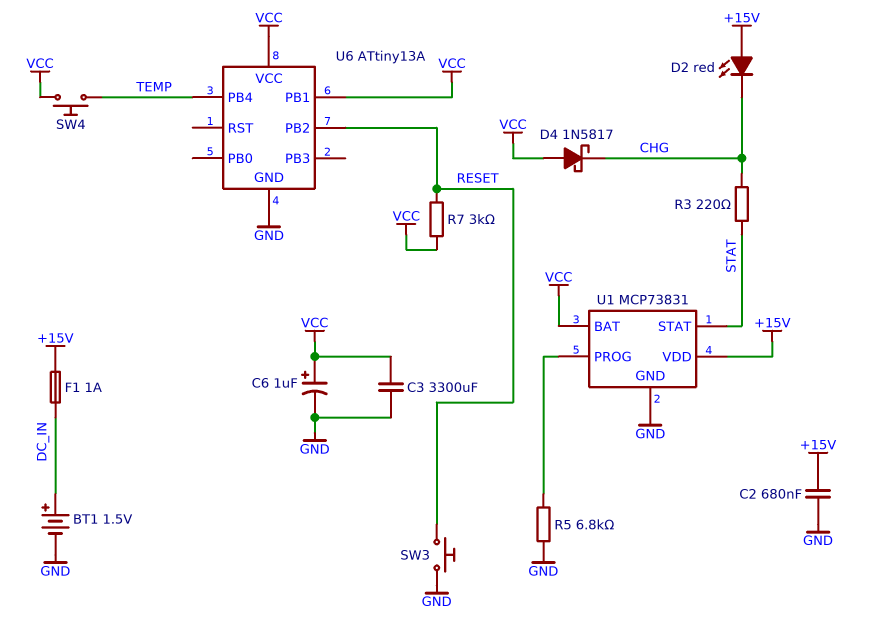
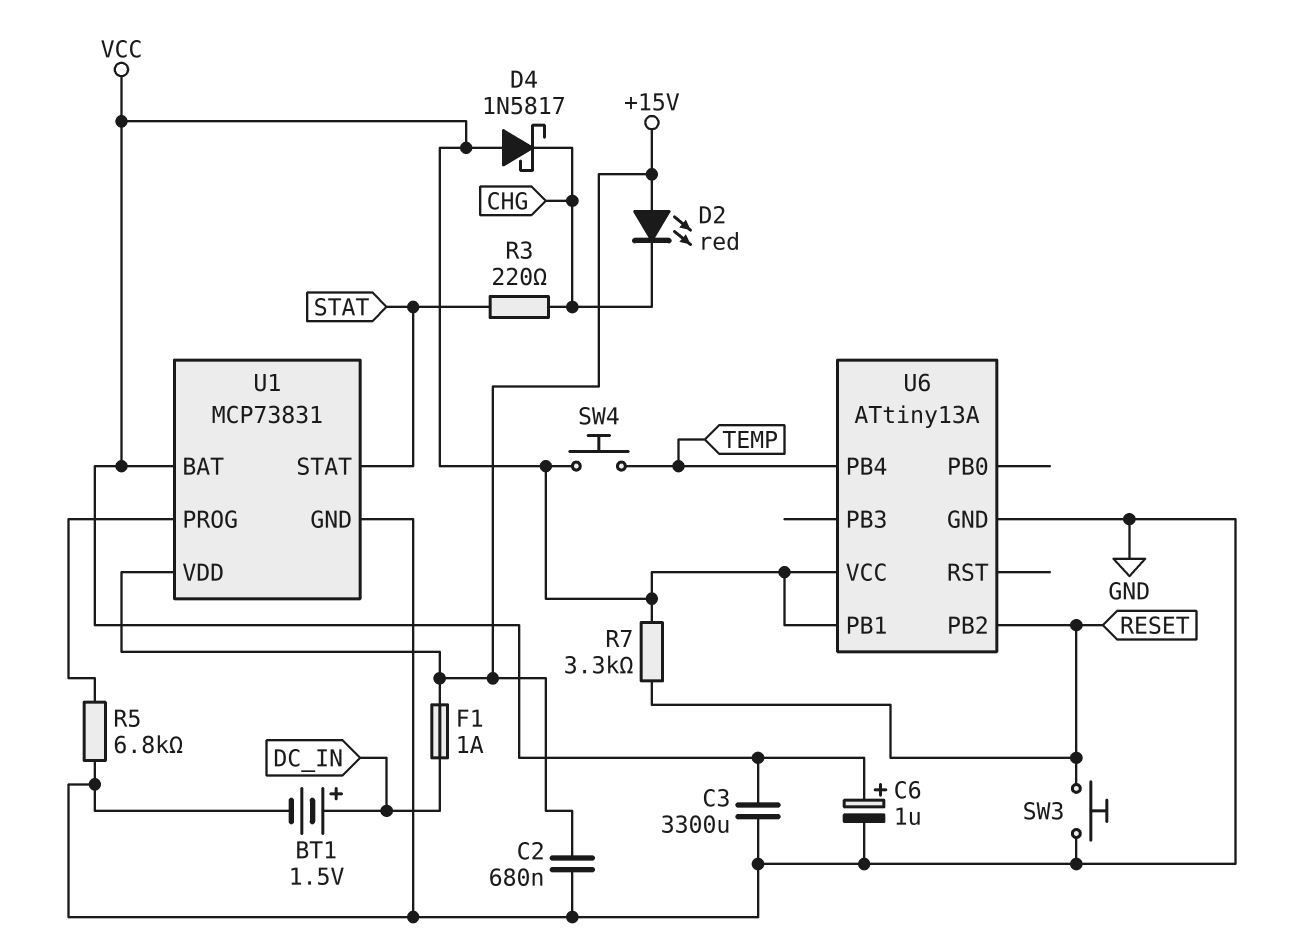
R7: 3k (RESET, VCC) -> 3.3k (RESET, VCC)

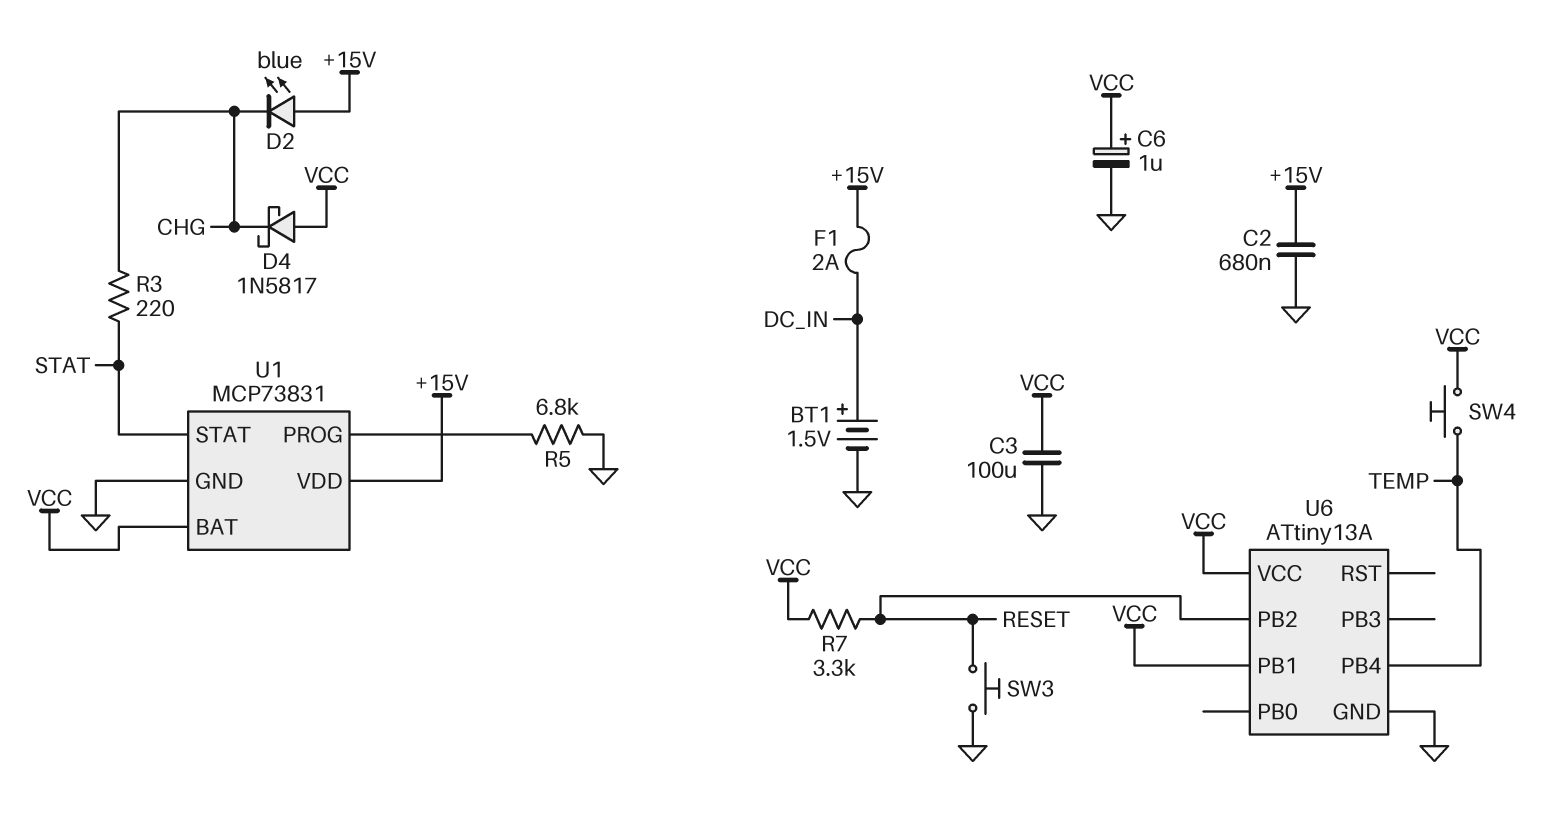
C3: 3300uF (GND, VCC) -> 100uF (GND, VCC)
D2: LED red (A +15V, K CHG) -> LED blue (A +15V, K CHG)
F1: 1A (+15V, DC_IN) -> 2A (+15V, DC_IN)

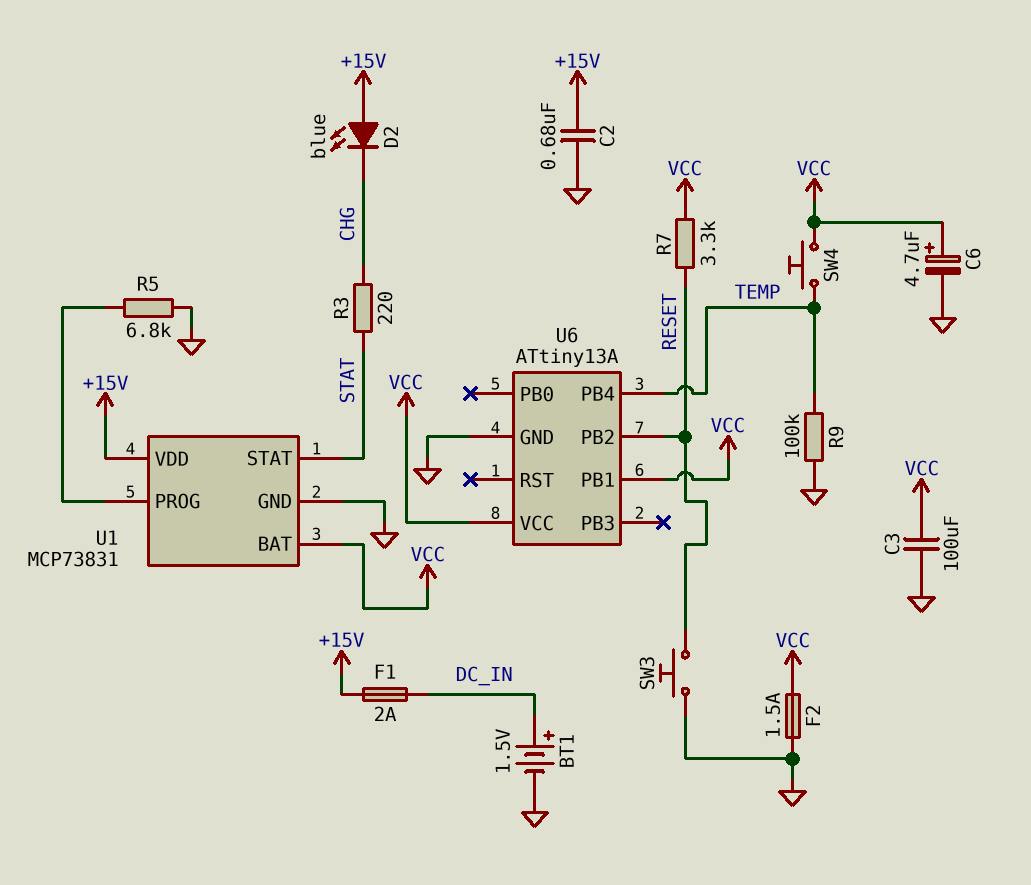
C6: 1uF (plus VCC, minus GND) -> 4.7uF (plus VCC, minus GND)
D4: schottky 1N5817 (A VCC, K CHG) -> none
F2: none -> 1.5A (GND, VCC)
R9: none -> 100k (GND, TEMP)

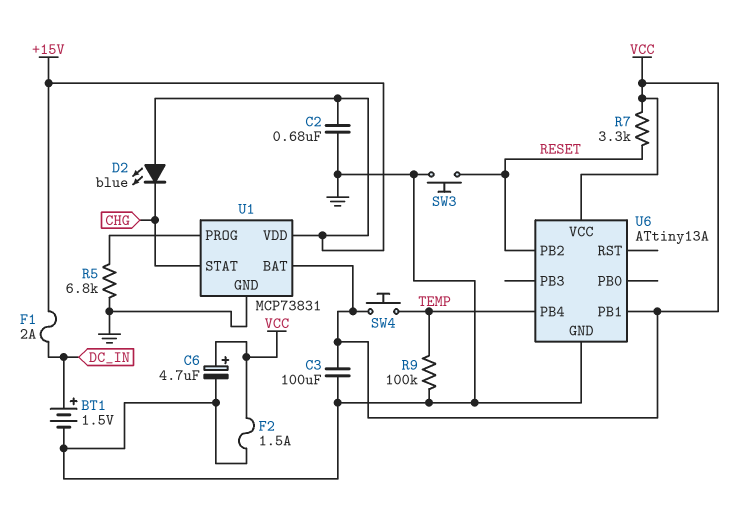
R3: 220 (CHG, STAT) -> none
U1 pin STAT: STAT -> CHG

